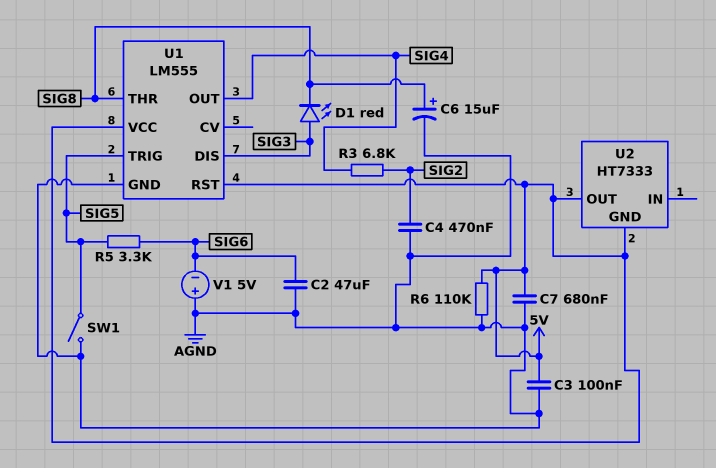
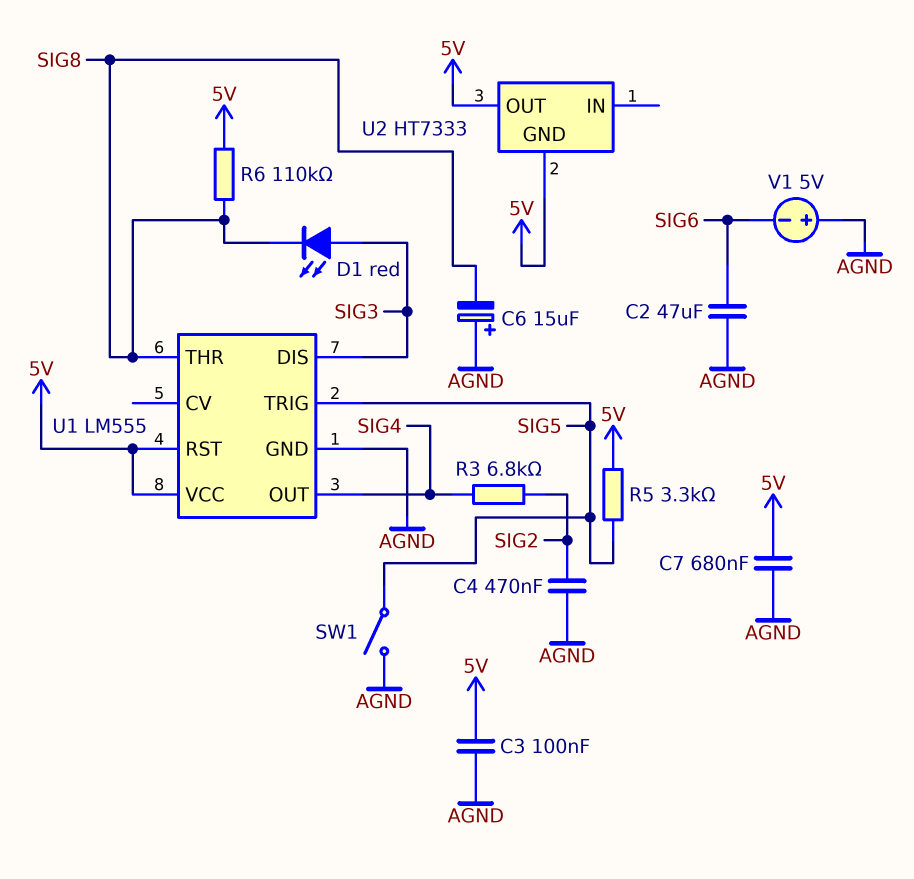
C6: 15uF (plus SIG8, minus AGND) -> 15uF (plus AGND, minus SIG8)
R5: 3.3k (SIG5, SIG6) -> 3.3k (5V, SIG5)
R6: 110k (5V, AGND) -> 110k (5V, SIG8)

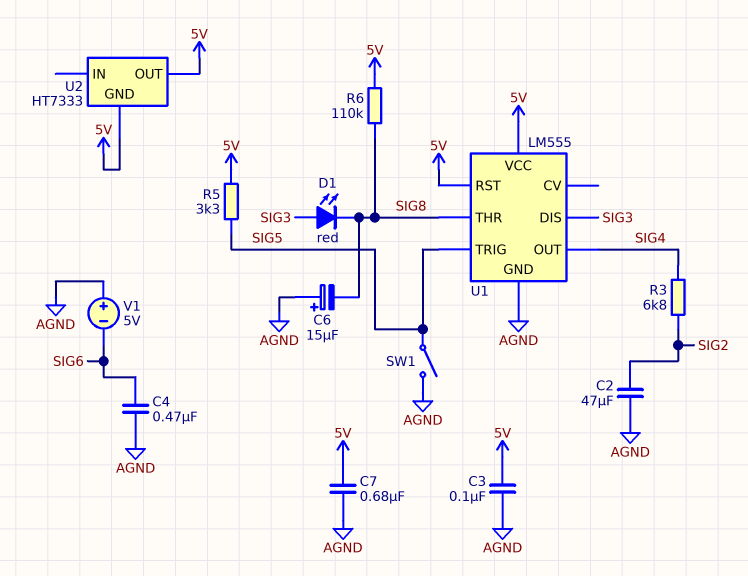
C2: 47uF (AGND, SIG6) -> 47uF (AGND, SIG2)
C4: 470nF (AGND, SIG2) -> 470nF (AGND, SIG6)

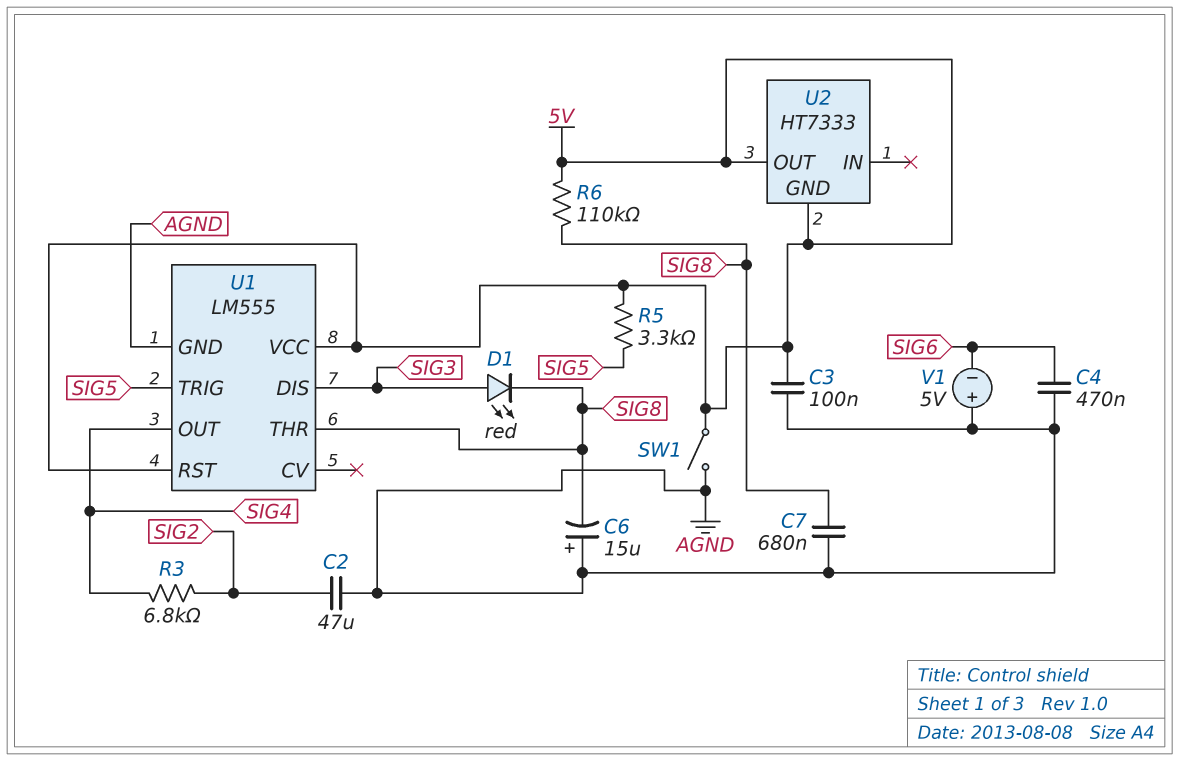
C7: 680nF (5V, AGND) -> 680nF (AGND, SIG8)
SW1: switch (AGND, SIG5) -> switch (5V, AGND)

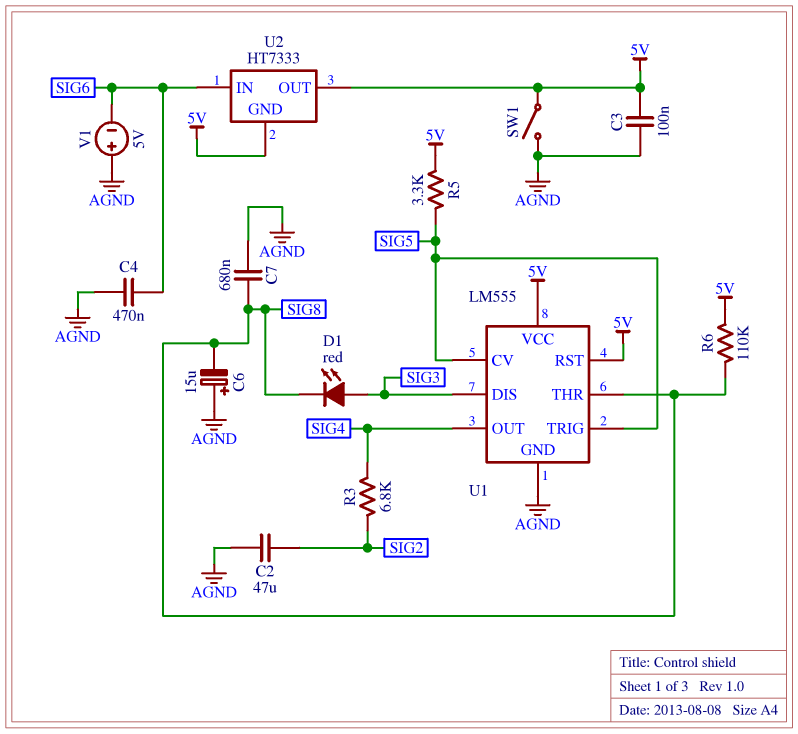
U1 pin CV: none -> SIG5
U2 pin IN: none -> SIG6

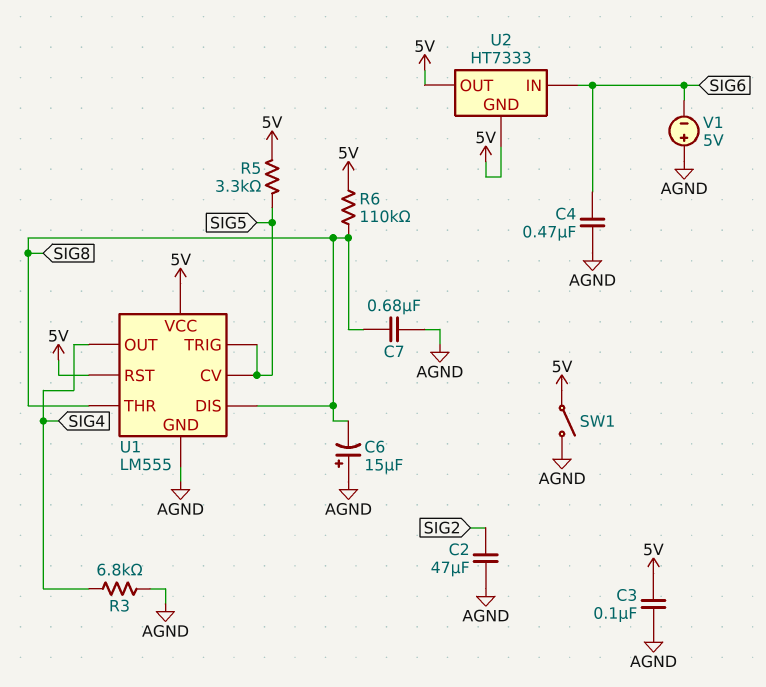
D1: LED red (A SIG3, K SIG8) -> none
R3: 6.8k (SIG2, SIG4) -> 6.8k (AGND, SIG4)
U1 pin DIS: SIG3 -> SIG8

